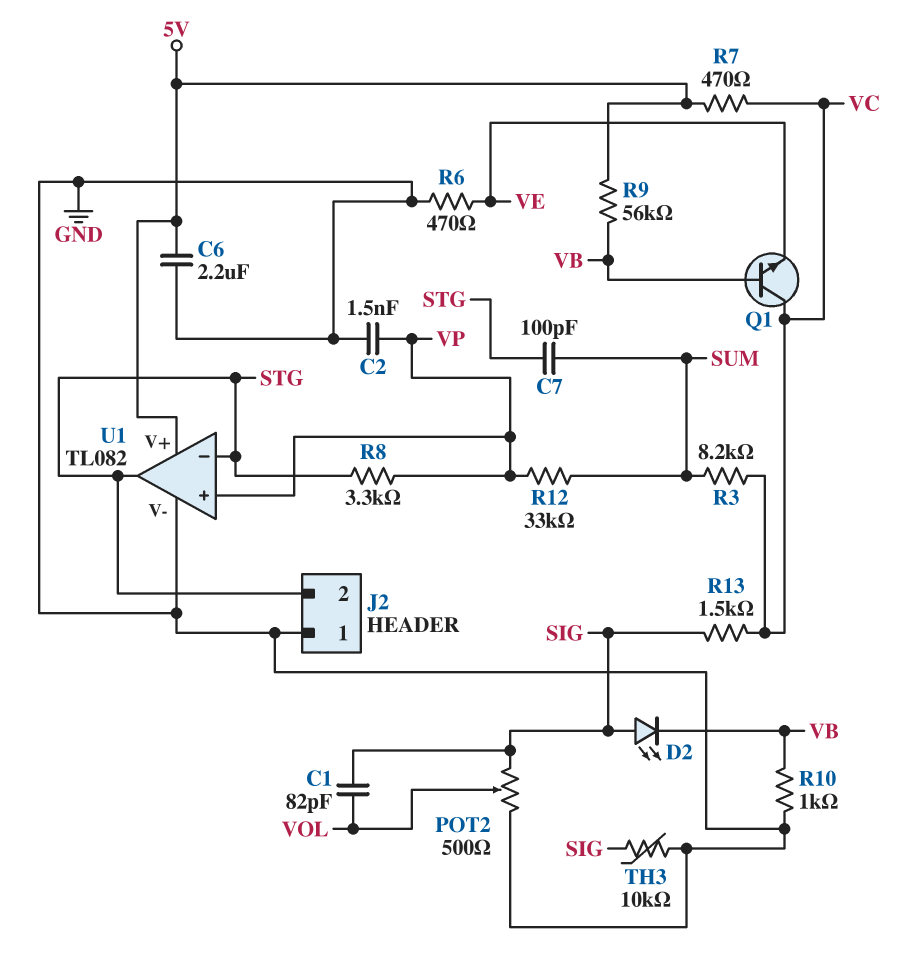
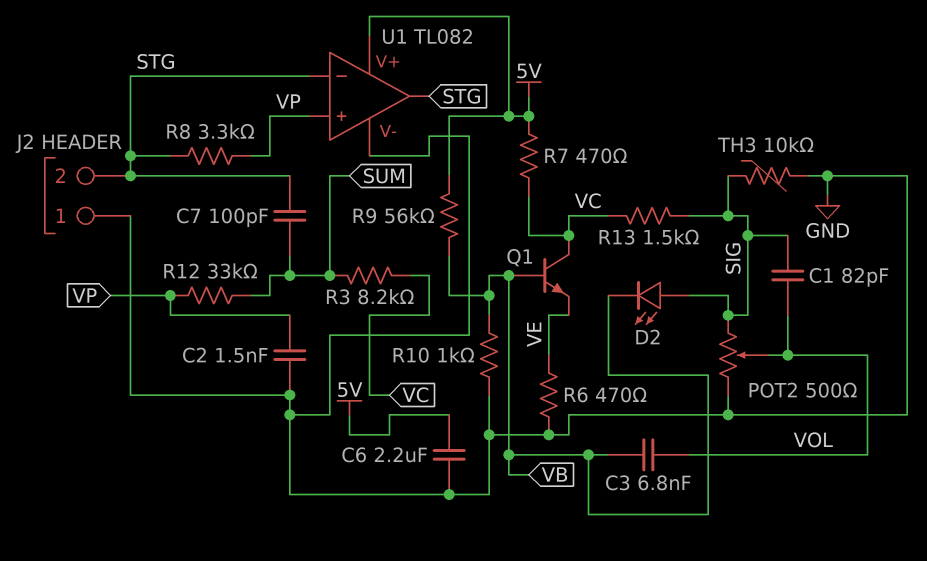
C3: none -> 6.8nF (VB, VOL)

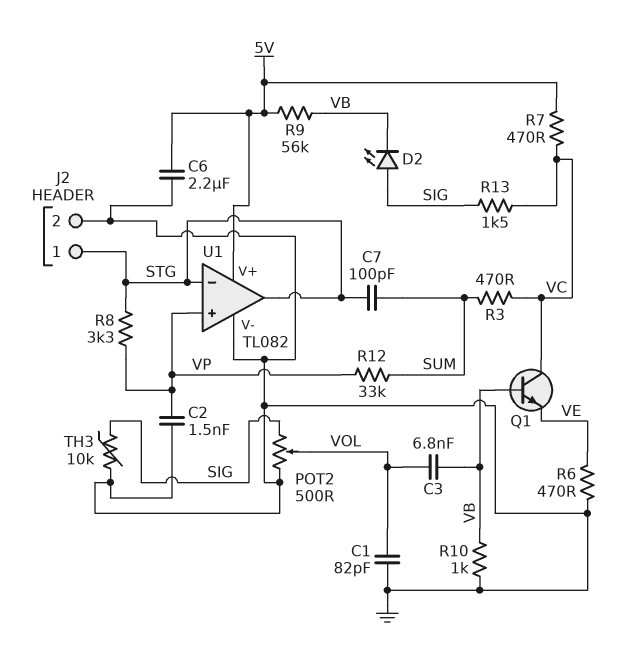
C1: 82pF (SIG, VOL) -> 82pF (GND, VOL)
J2 pin 1: GND -> STG
J2 pin 2: STG -> GND
R3: 8.2k (SUM, VC) -> 470 (SUM, VC)

